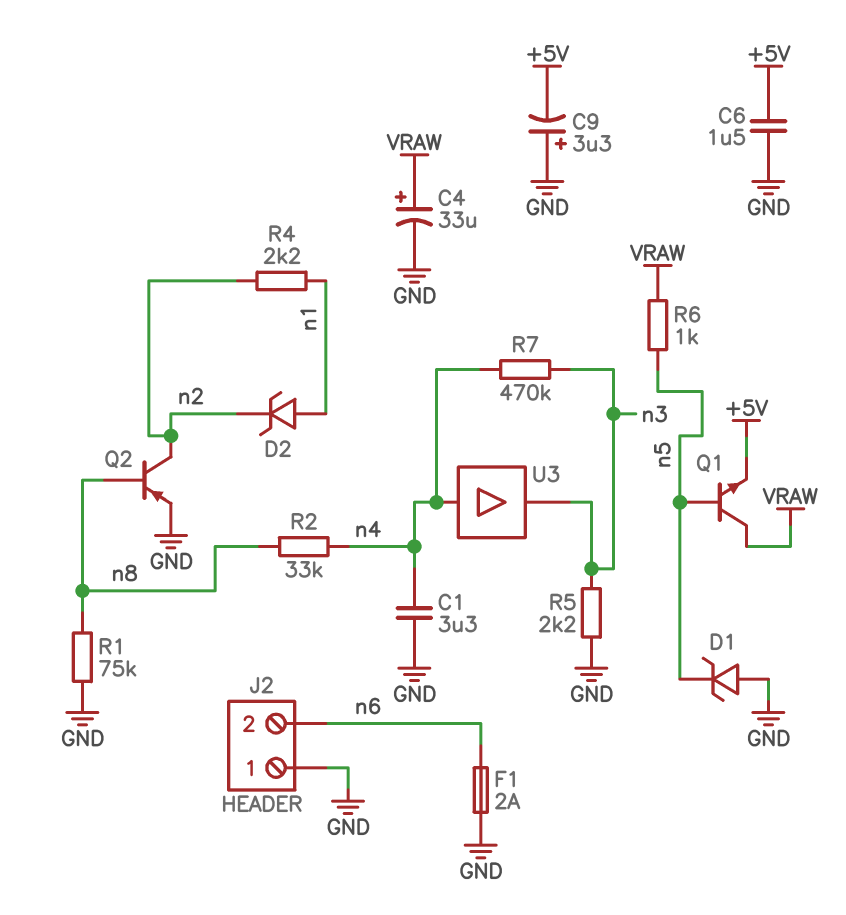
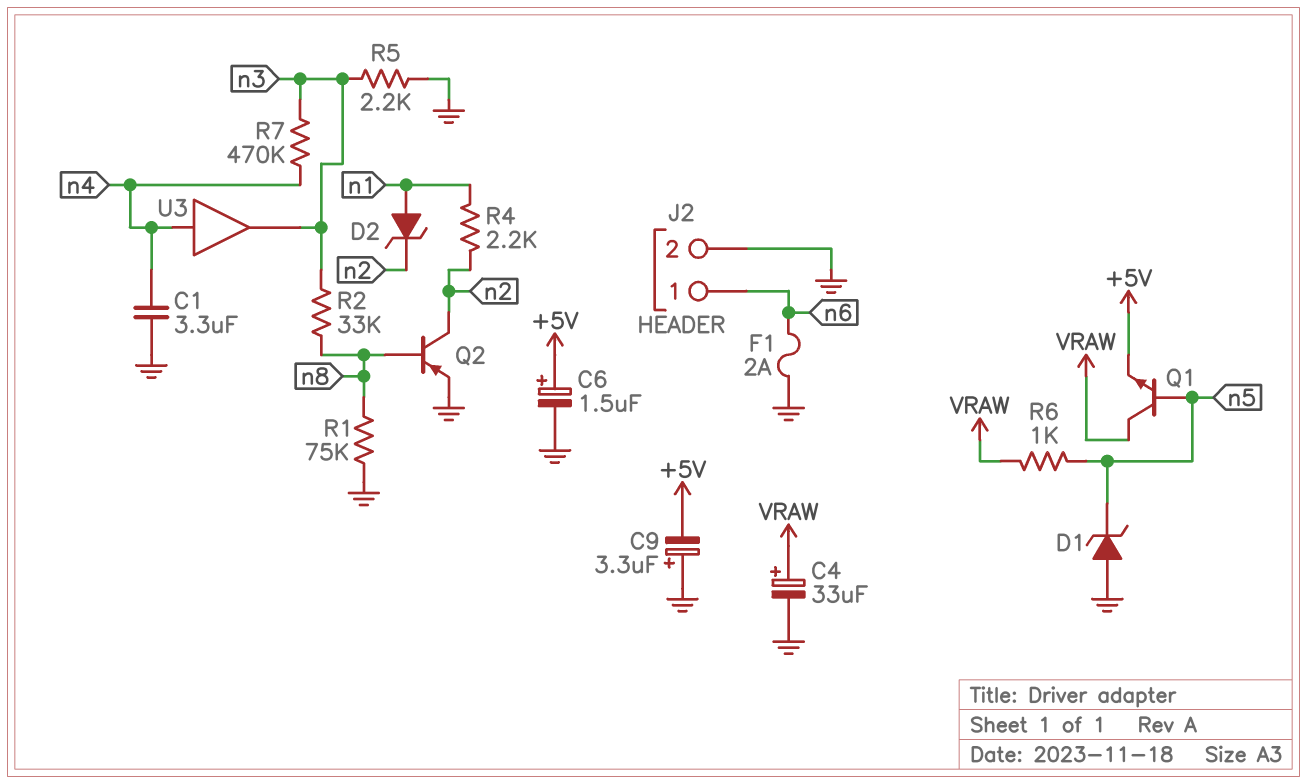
C6: 1.5uF (+5V, GND) -> 1.5uF (plus +5V, minus GND)
J2 pin 1: GND -> n6
J2 pin 2: n6 -> GND
R2: 33k (n4, n8) -> 33k (n3, n8)

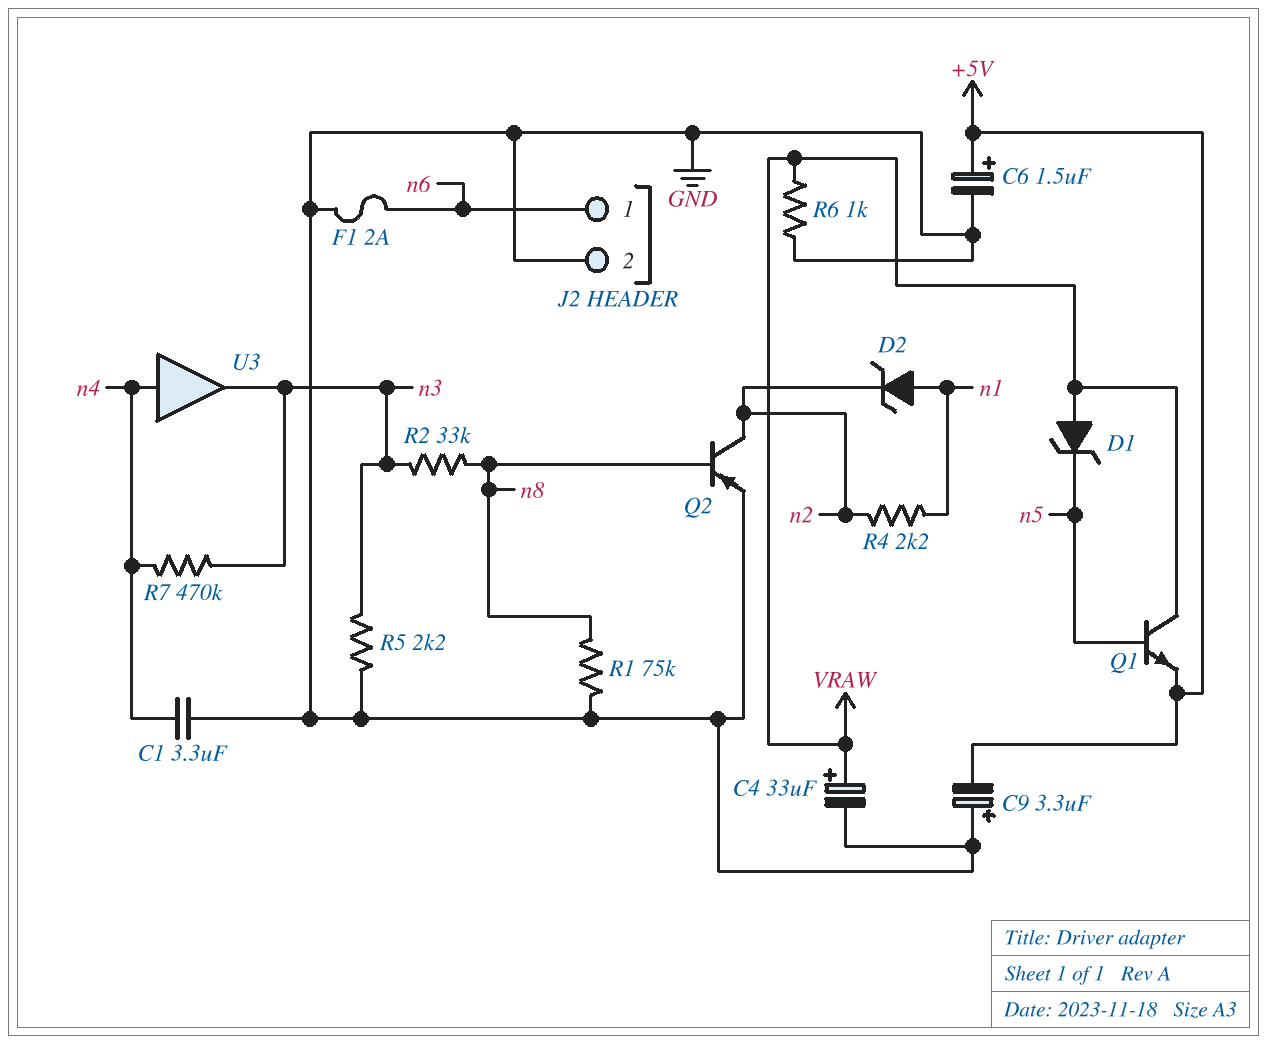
D1: zener (A GND, K n5) -> zener (A VRAW, K n5)
R6: 1k (VRAW, n5) -> 1k (GND, VRAW)

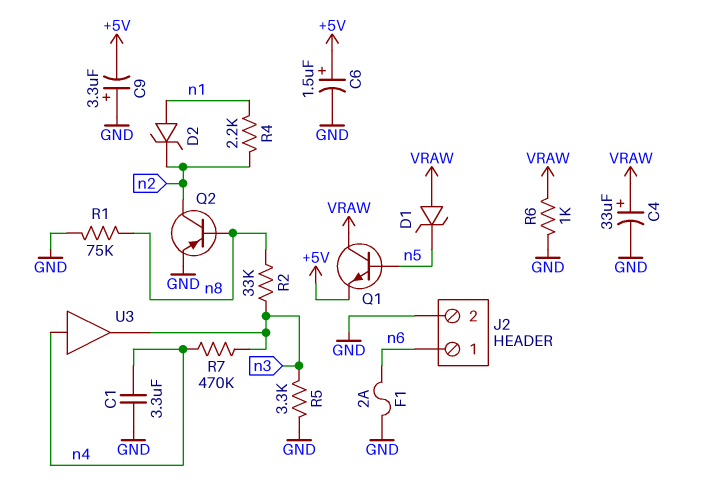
R5: 2.2k (GND, n3) -> 3.3k (GND, n3)

